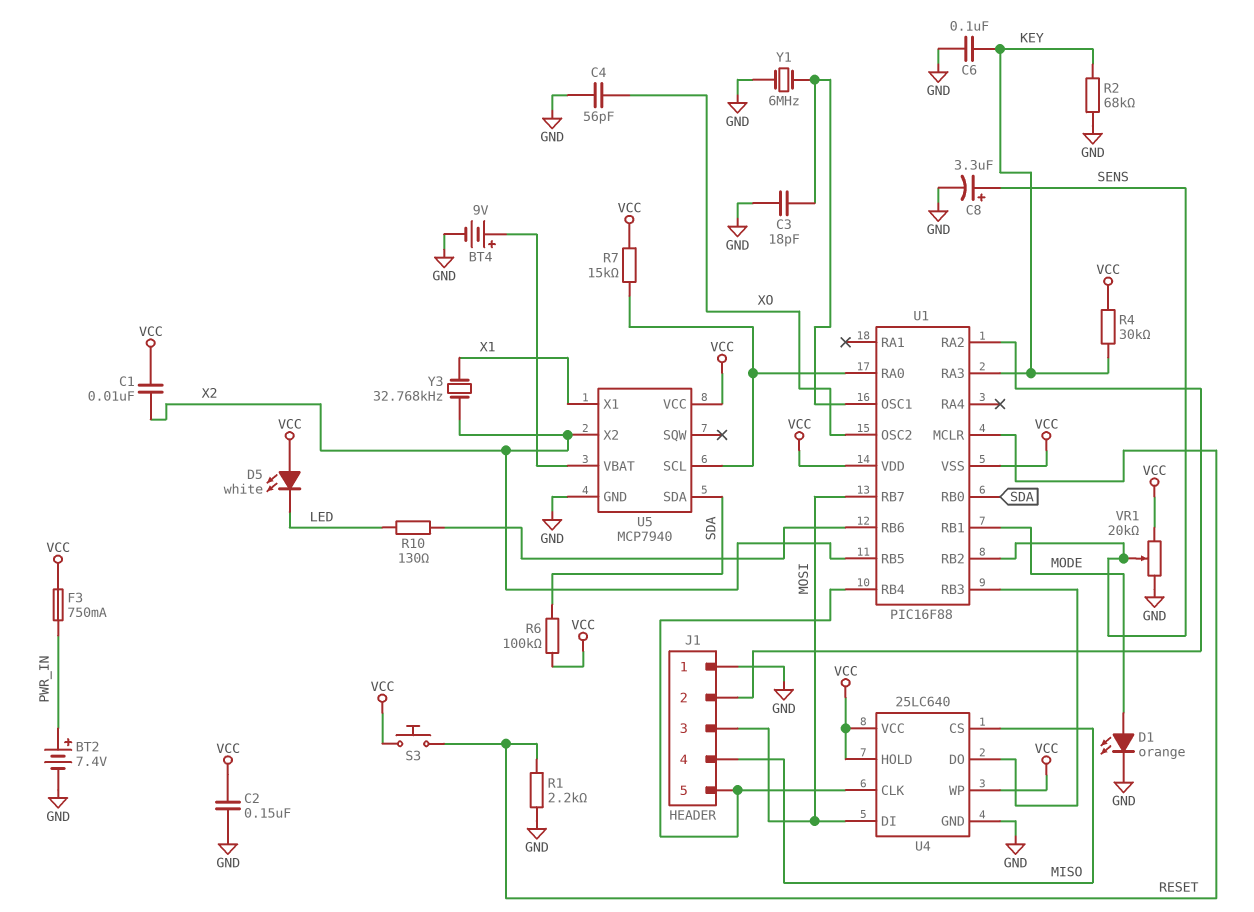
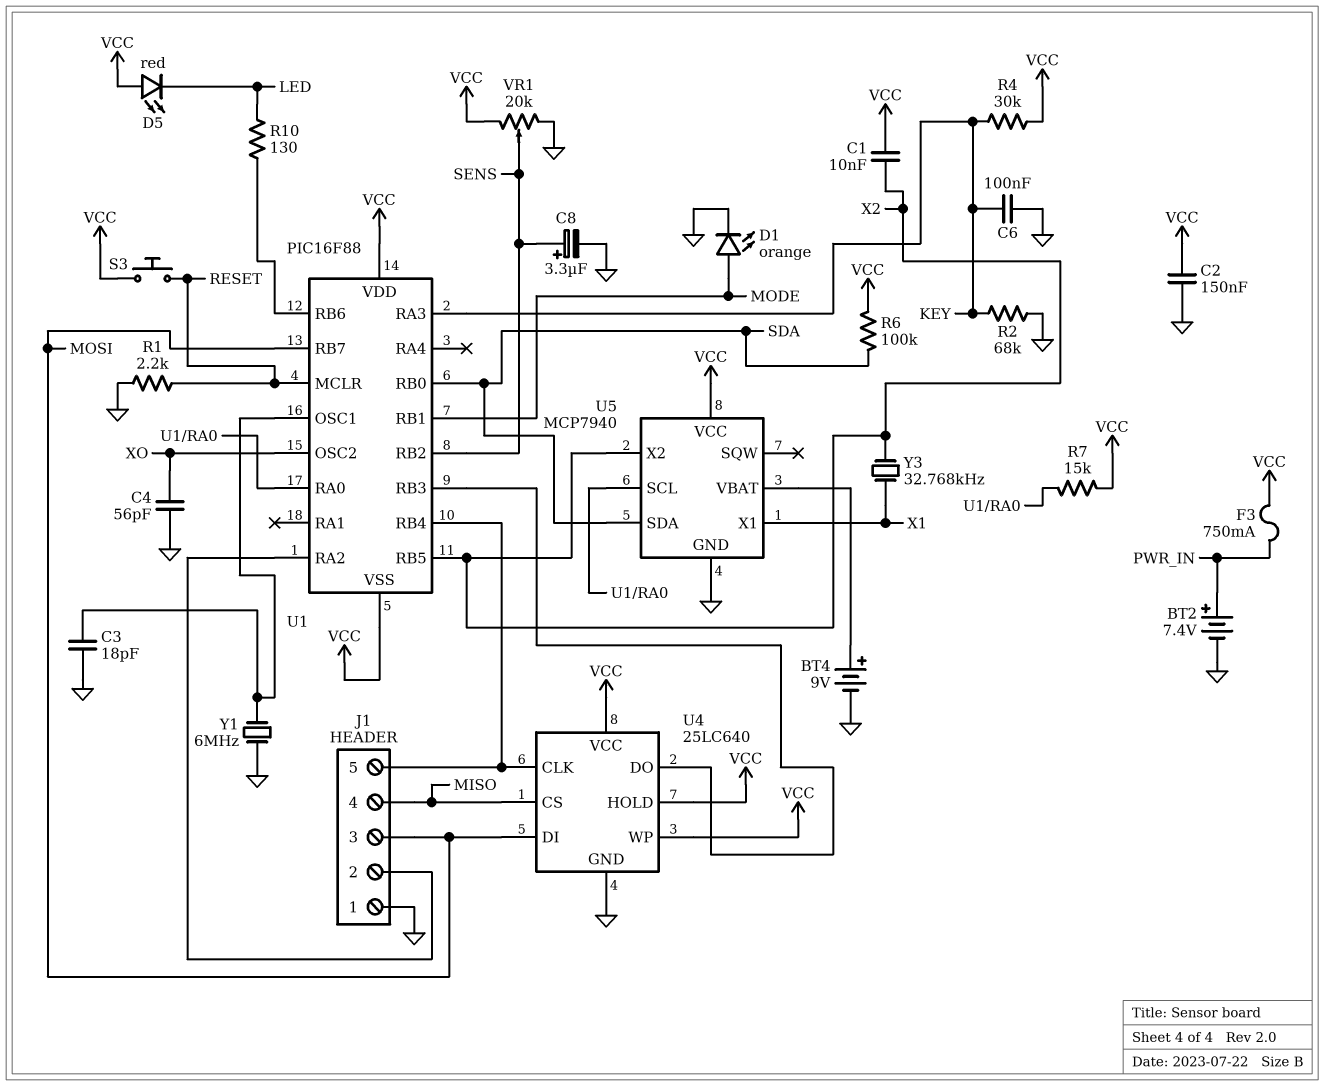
D5: LED white (A VCC, K LED) -> LED red (A VCC, K LED)

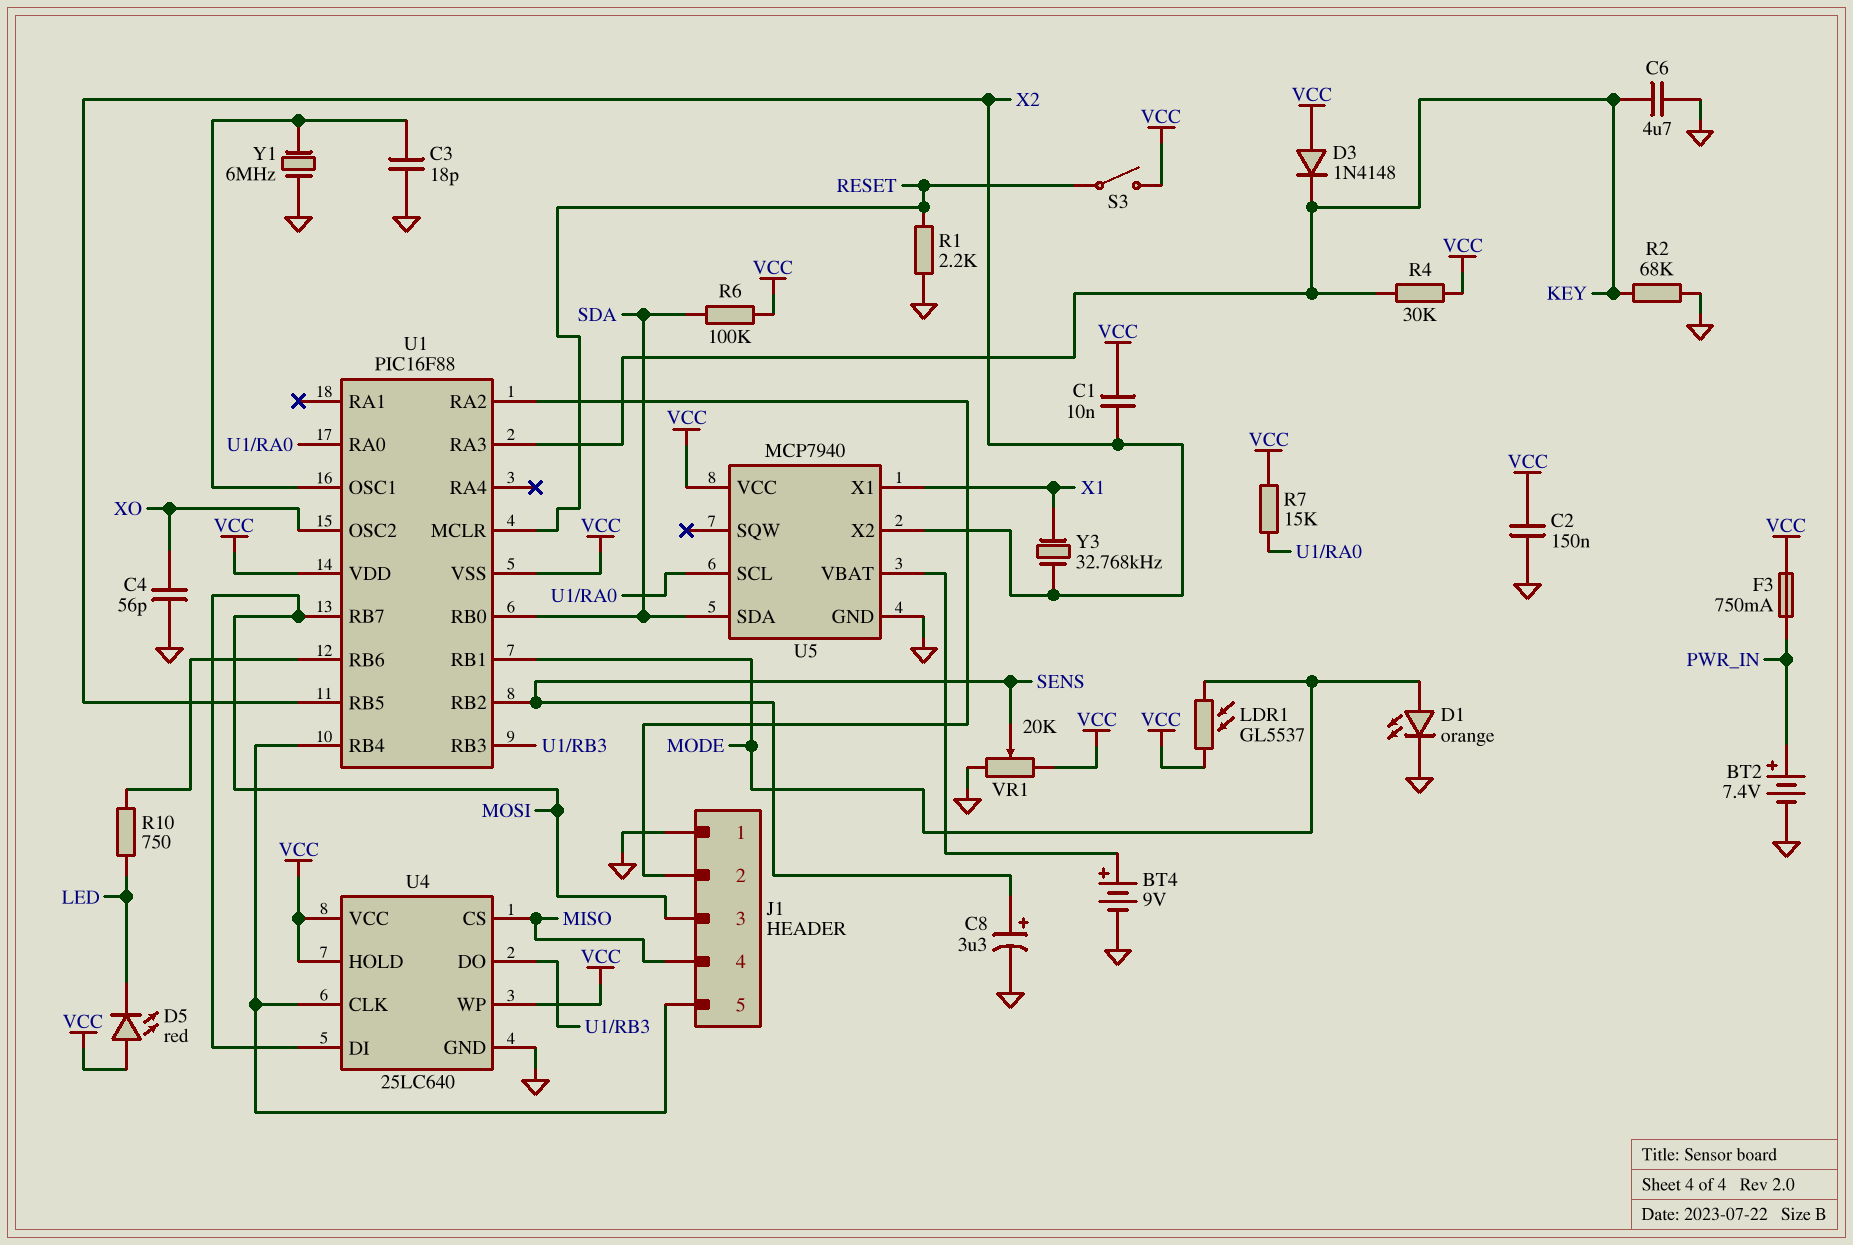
C6: 100nF (GND, KEY) -> 4.7uF (GND, KEY)
D3: none -> diode 1N4148 (A VCC, K KEY)
LDR1: none -> GL5537 (MODE, VCC)
R10: 130 (LED, U1/RB6) -> 750 (LED, U1/RB6)
S3: button (RESET, VCC) -> switch (RESET, VCC)

